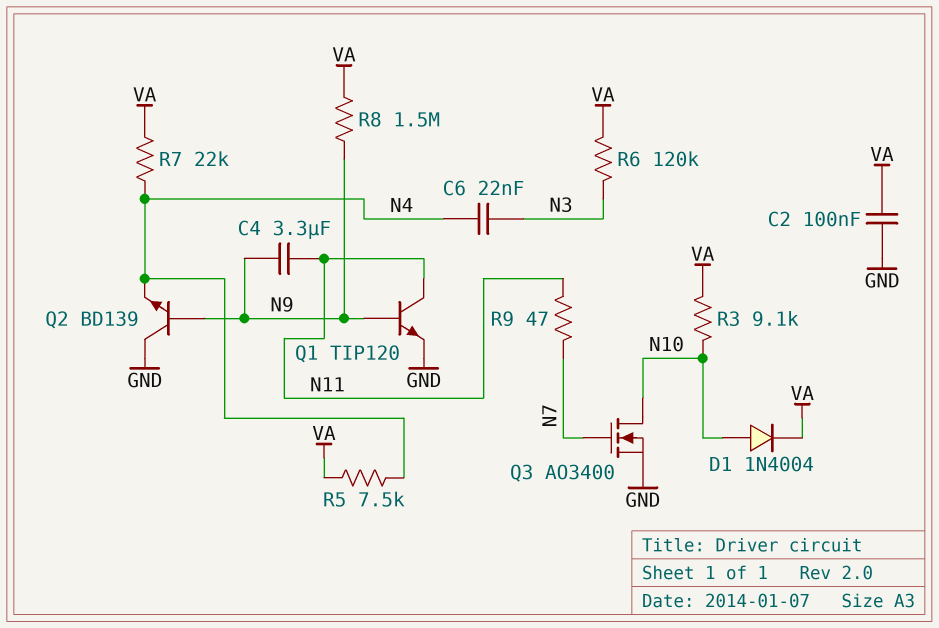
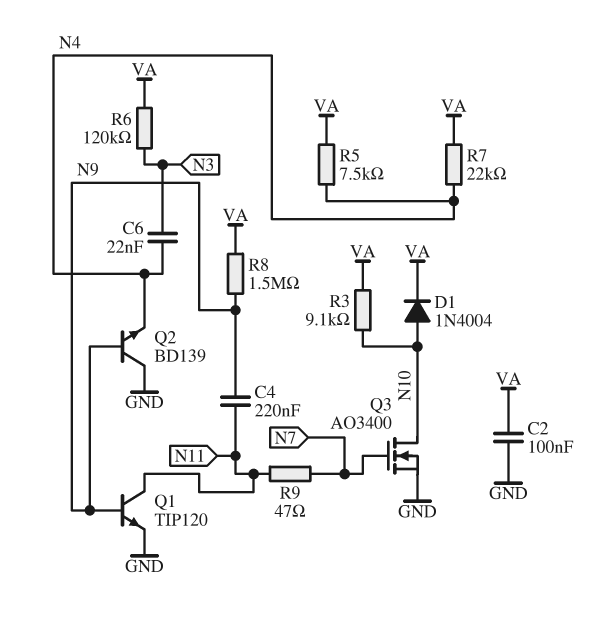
C4: 3.3uF (N9, N11) -> 220nF (N9, N11)

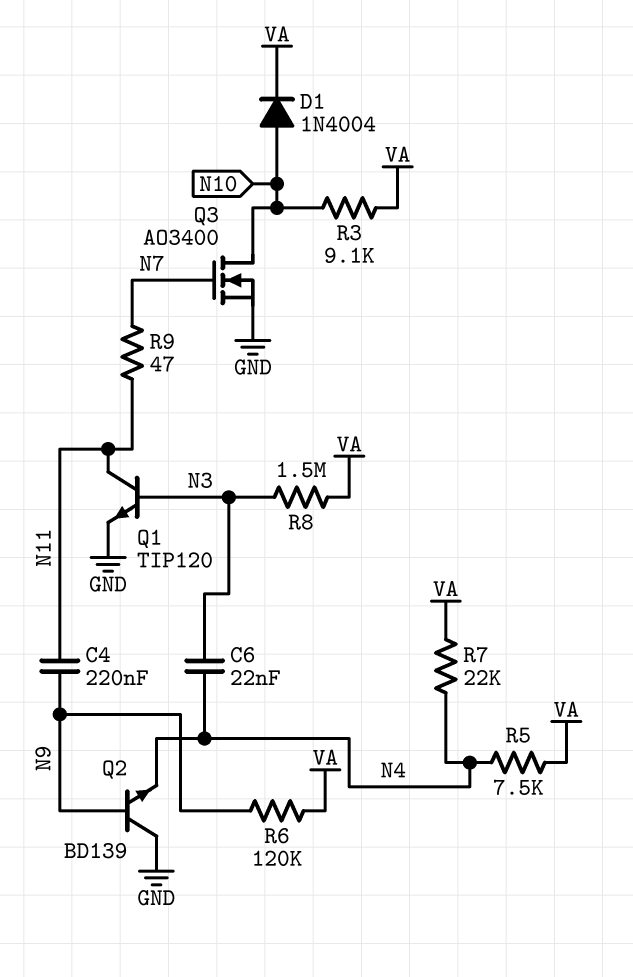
C2: 100nF (GND, VA) -> none
Q1: NPN TIP120 (B N9, C N11, E GND) -> NPN TIP120 (B N3, C N11, E GND)
R6: 120k (N3, VA) -> 120k (N9, VA)
R8: 1.5M (N9, VA) -> 1.5M (N3, VA)

